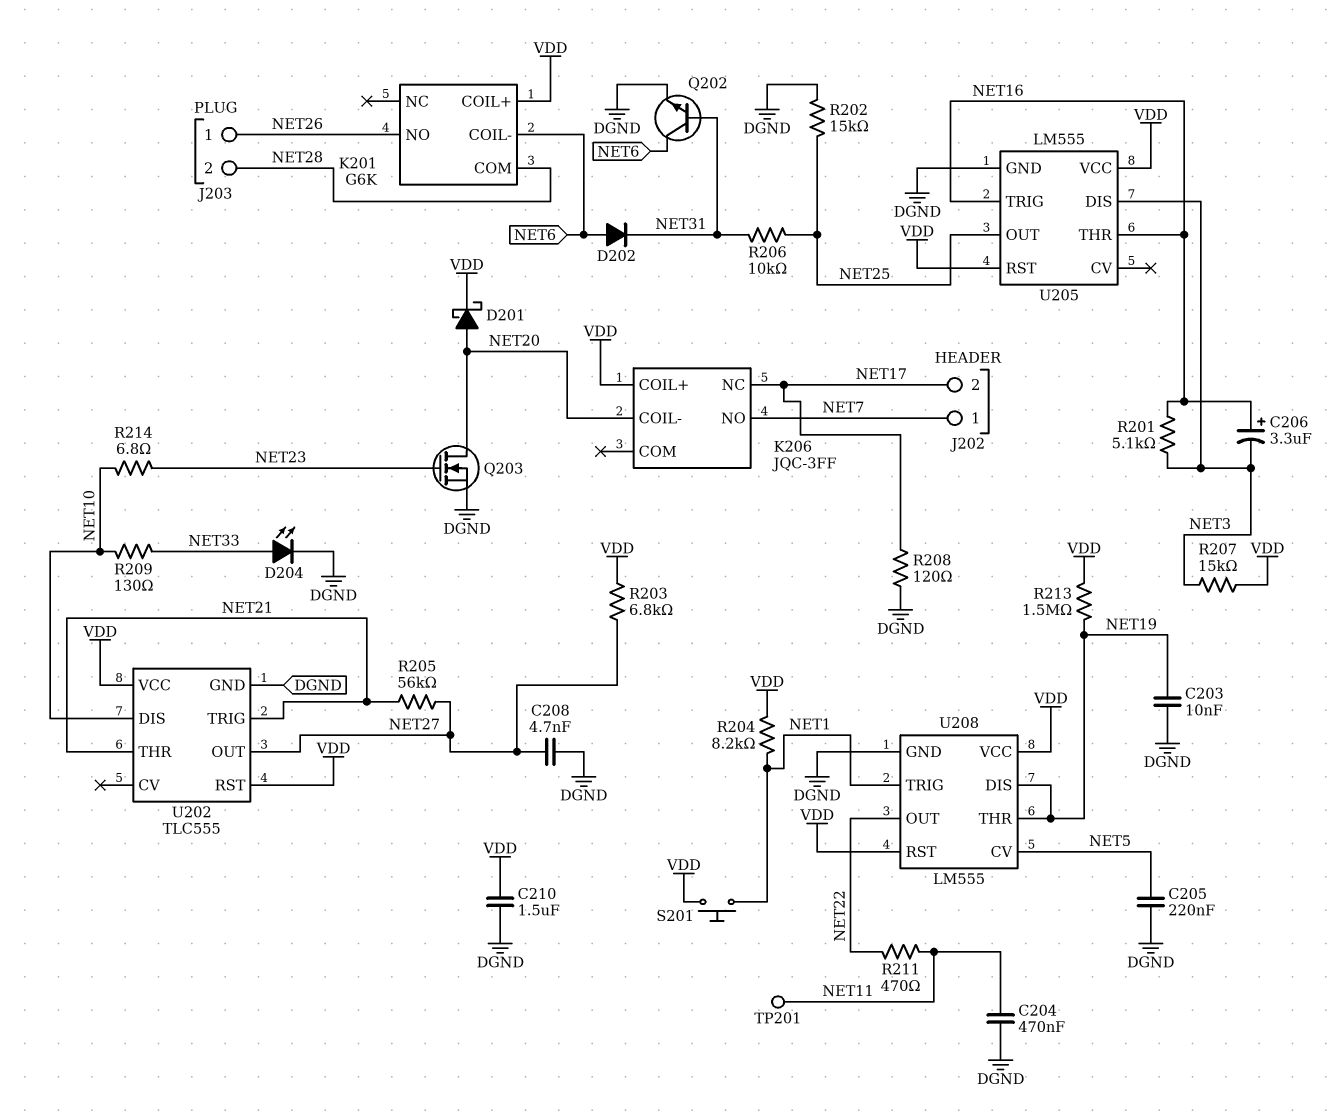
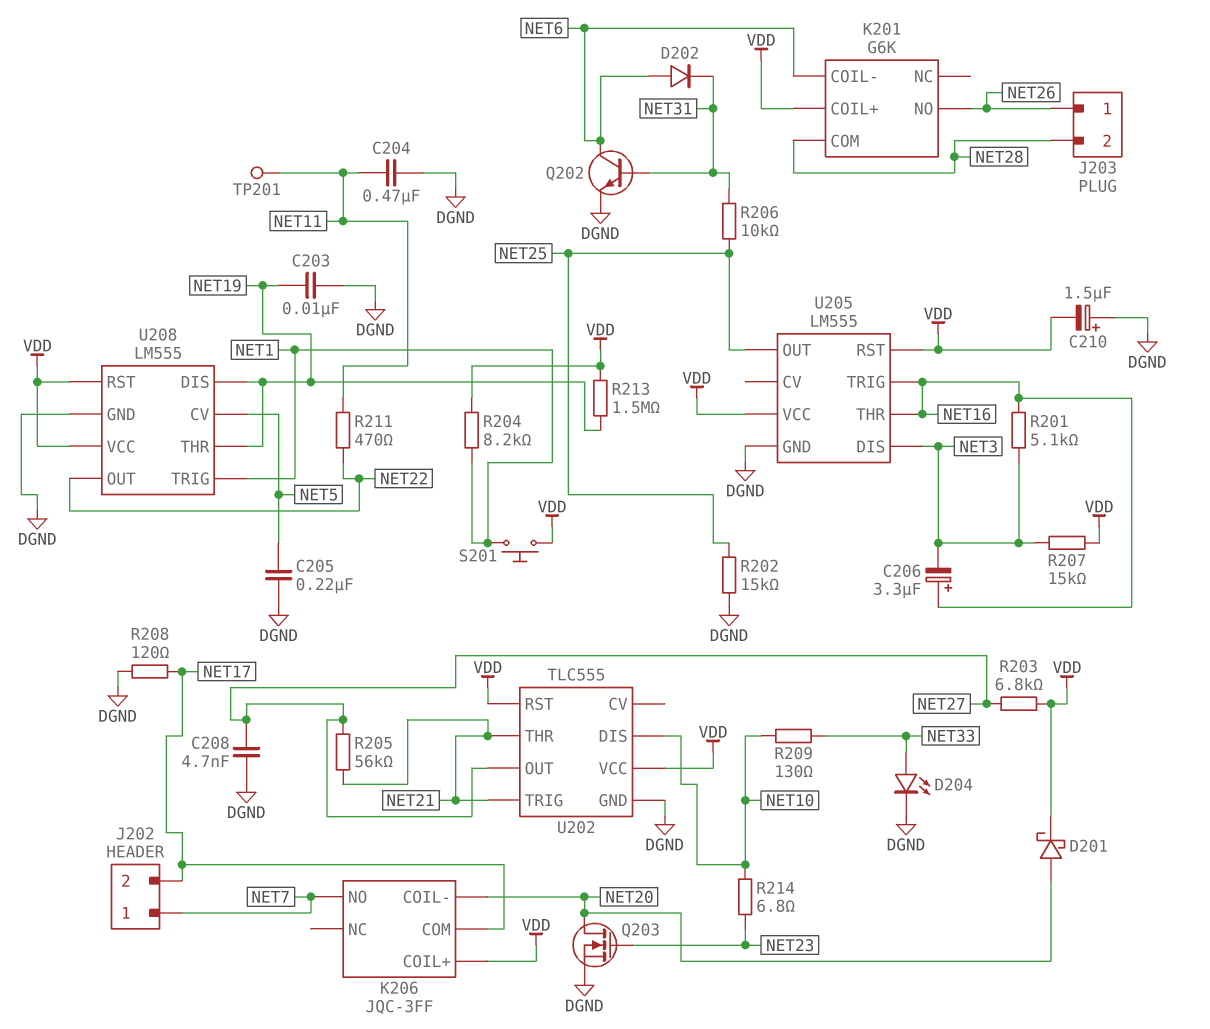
C210: 1.5uF (DGND, VDD) -> 1.5uF (plus DGND, minus VDD)
K206 pin COM: none -> NET17
K206 pin NC: NET17 -> none

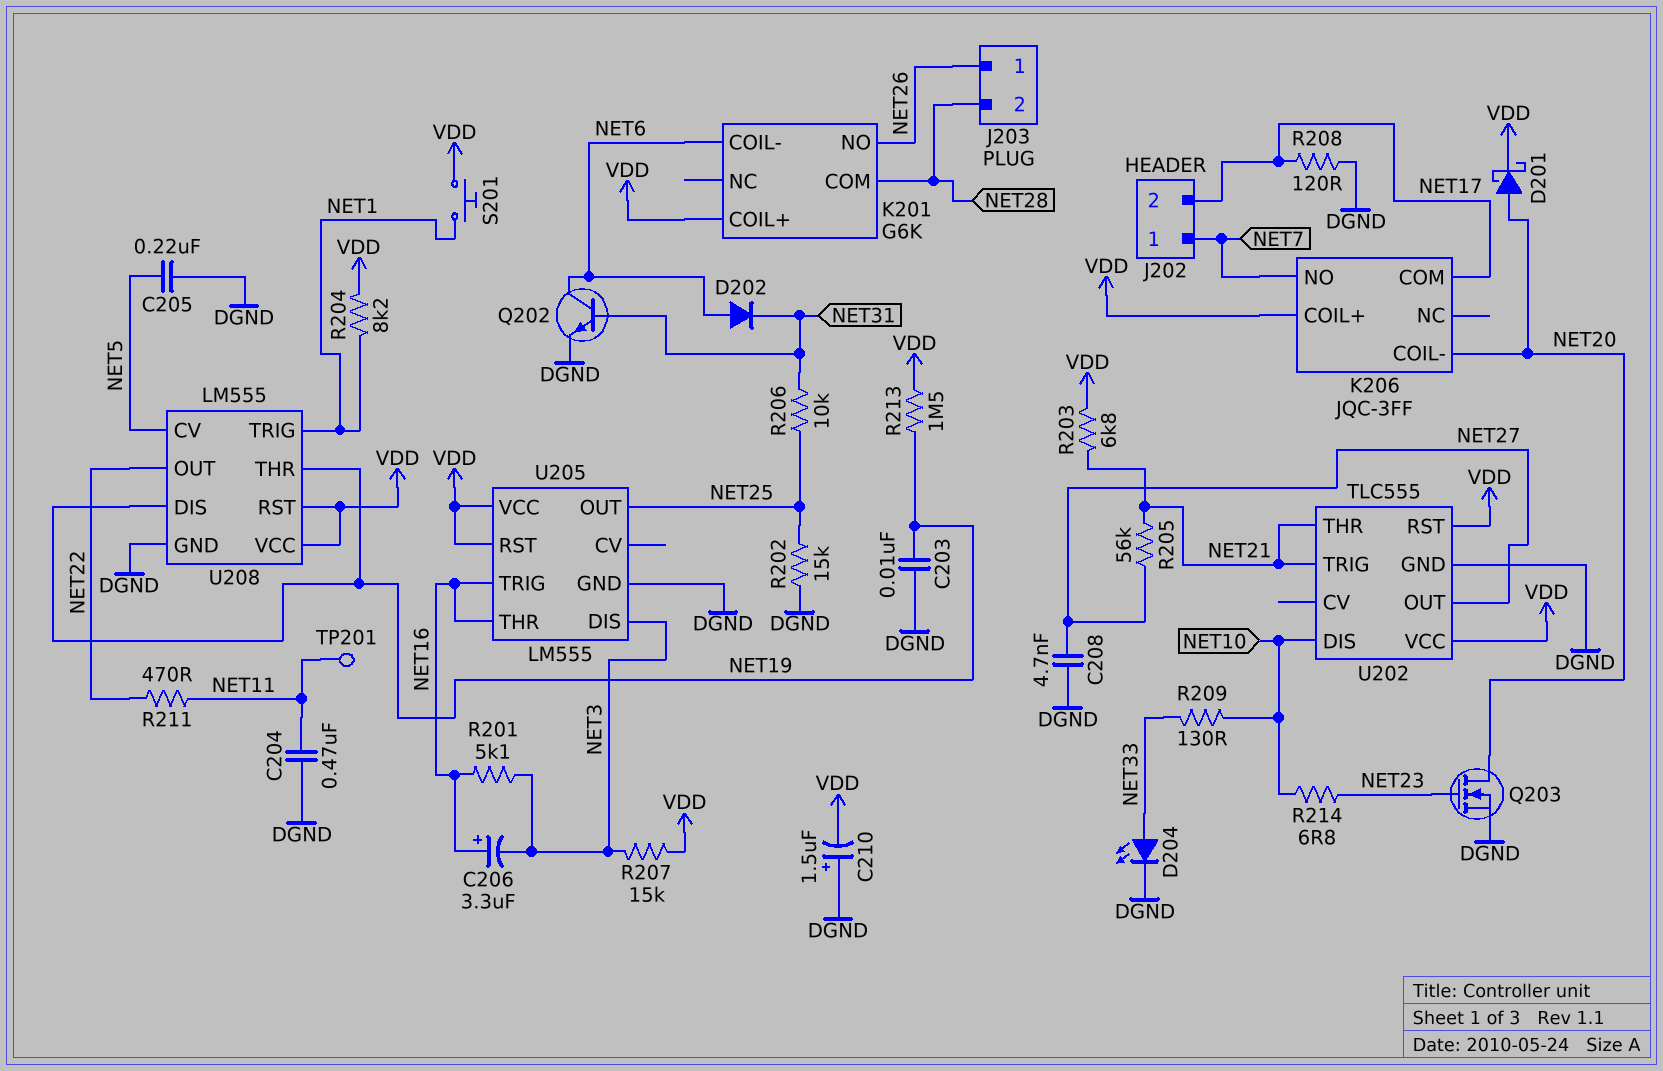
R203: 6.8k (NET27, VDD) -> 6.8k (NET21, VDD)

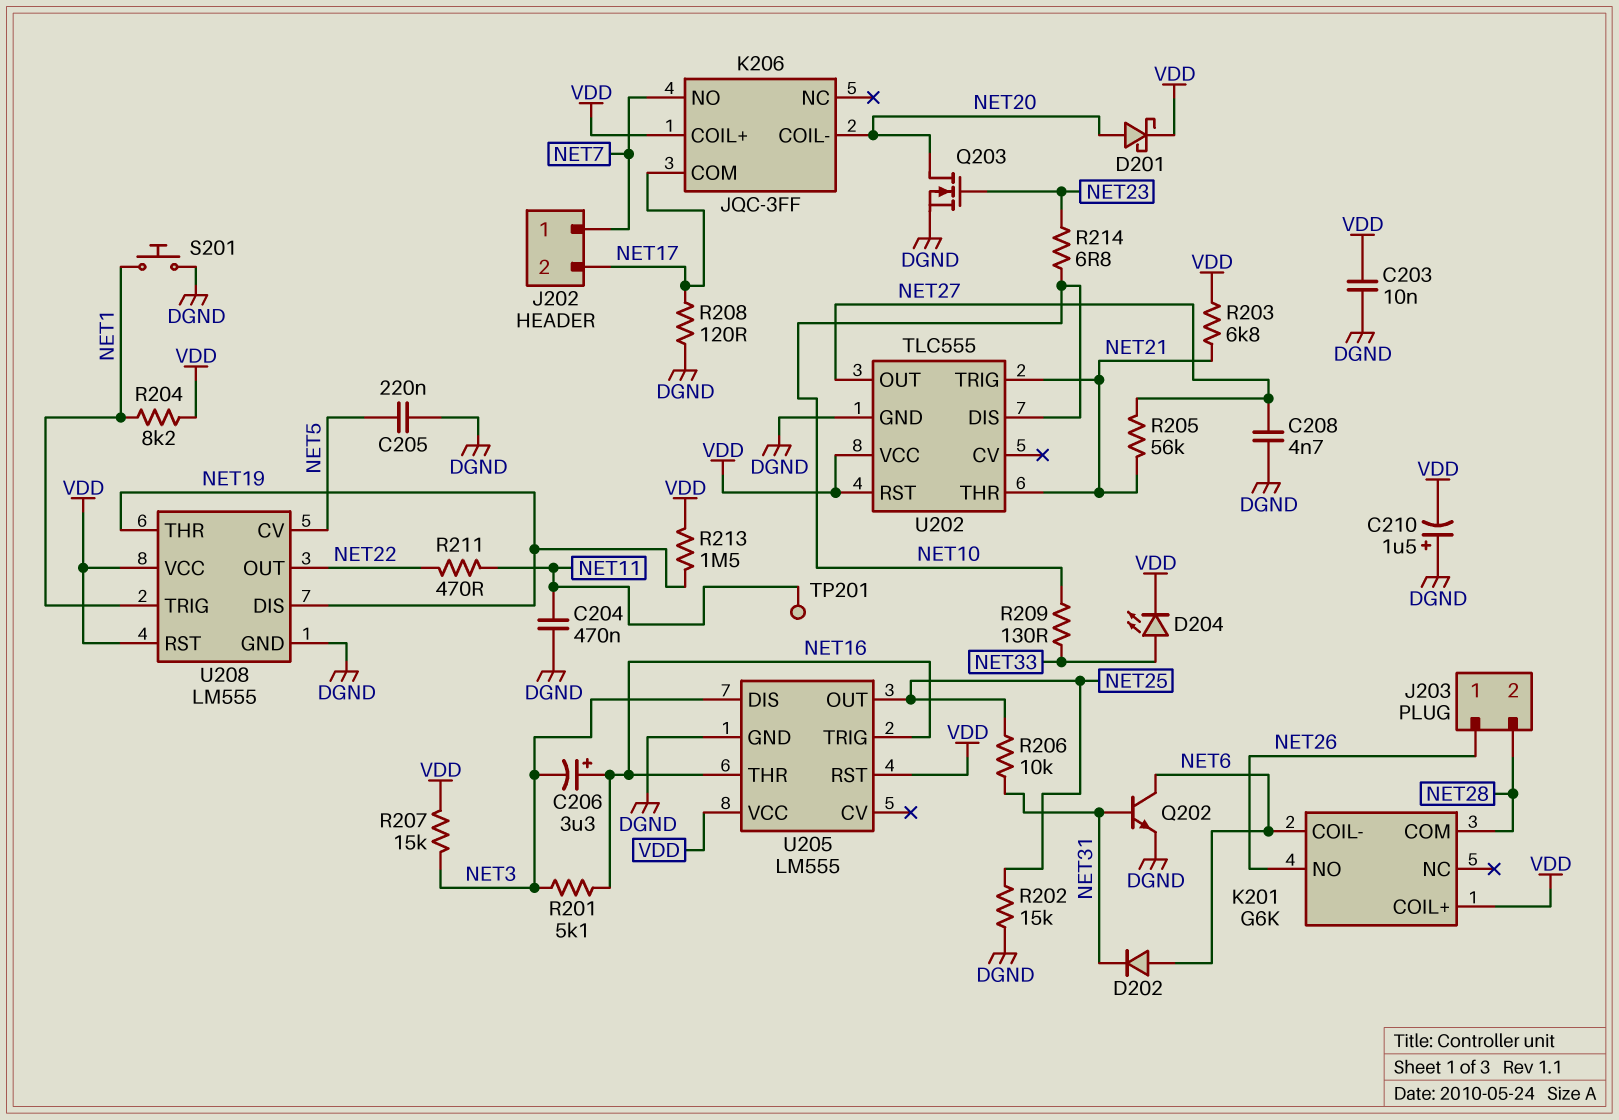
C203: 10nF (DGND, NET19) -> 10nF (DGND, VDD)
D204: LED (A NET33, K DGND) -> LED (A NET33, K VDD)
S201: button (NET1, VDD) -> button (DGND, NET1)

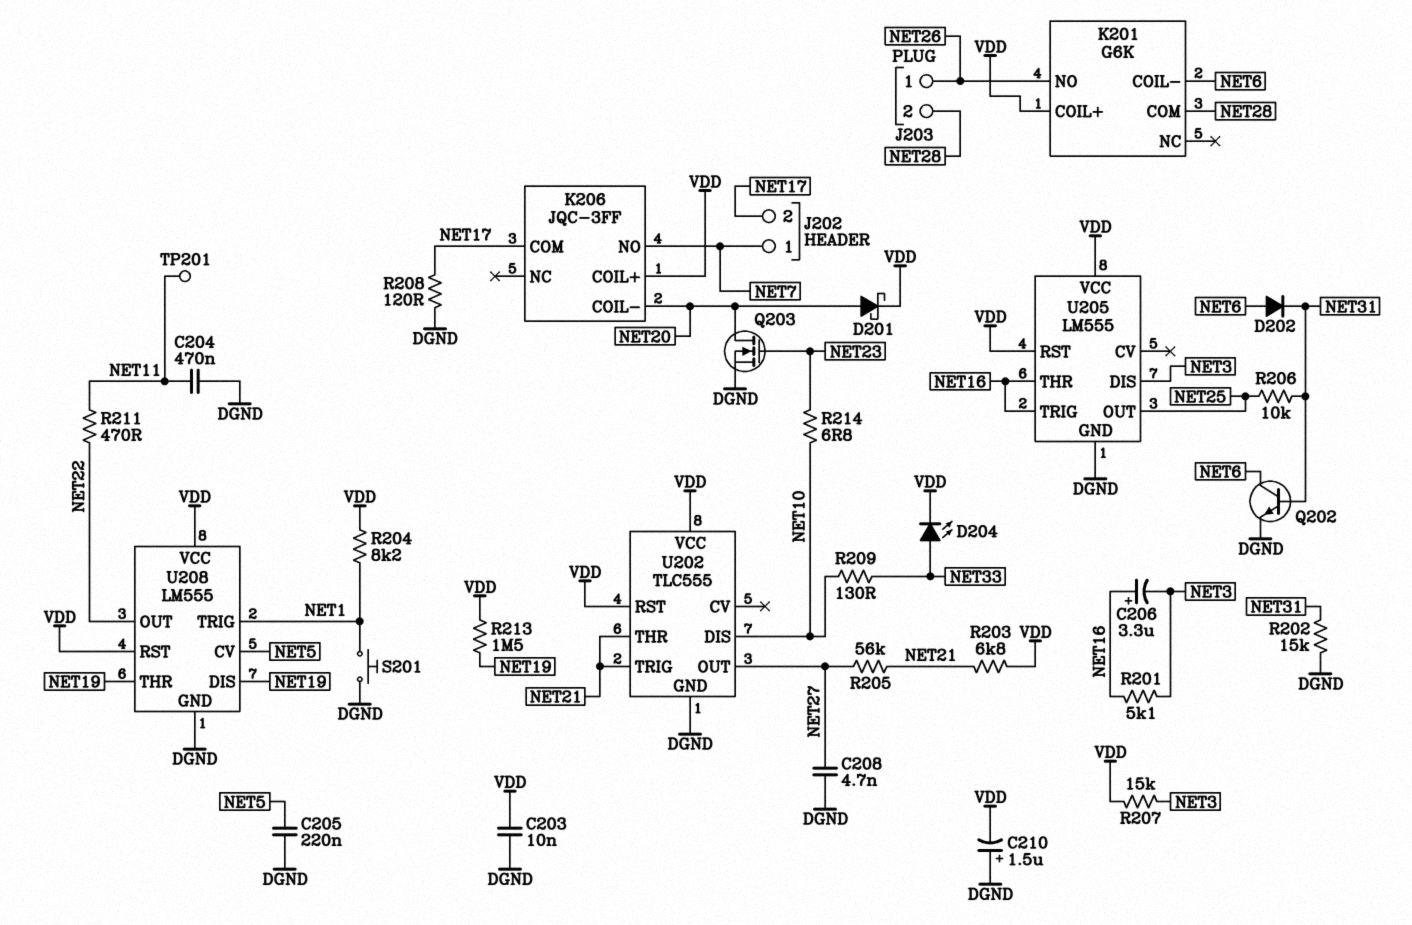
R202: 15k (DGND, NET25) -> 15k (DGND, NET31)

